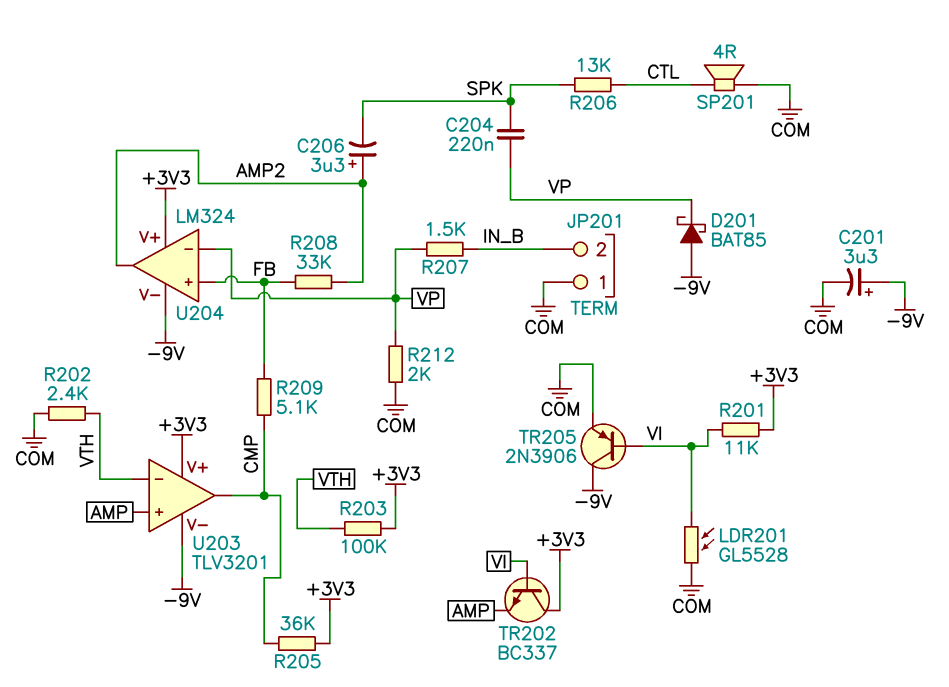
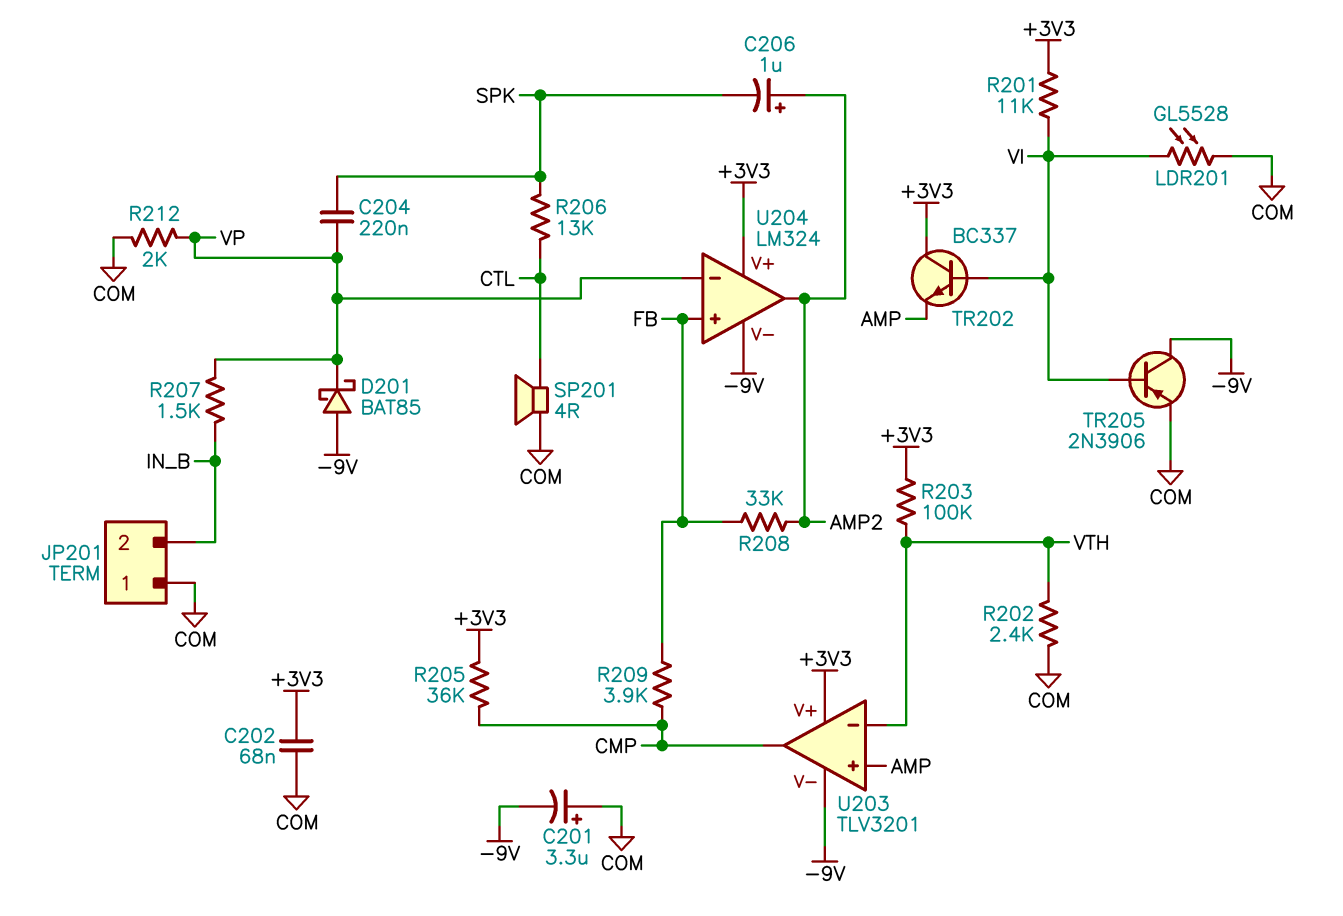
C201: 3.3uF (plus -9V, minus COM) -> 3.3uF (plus COM, minus -9V)
C202: none -> 68nF (+3V3, COM)
C206: 3.3uF (plus AMP2, minus SPK) -> 1uF (plus AMP2, minus SPK)
R209: 5.1k (CMP, FB) -> 3.9k (CMP, FB)

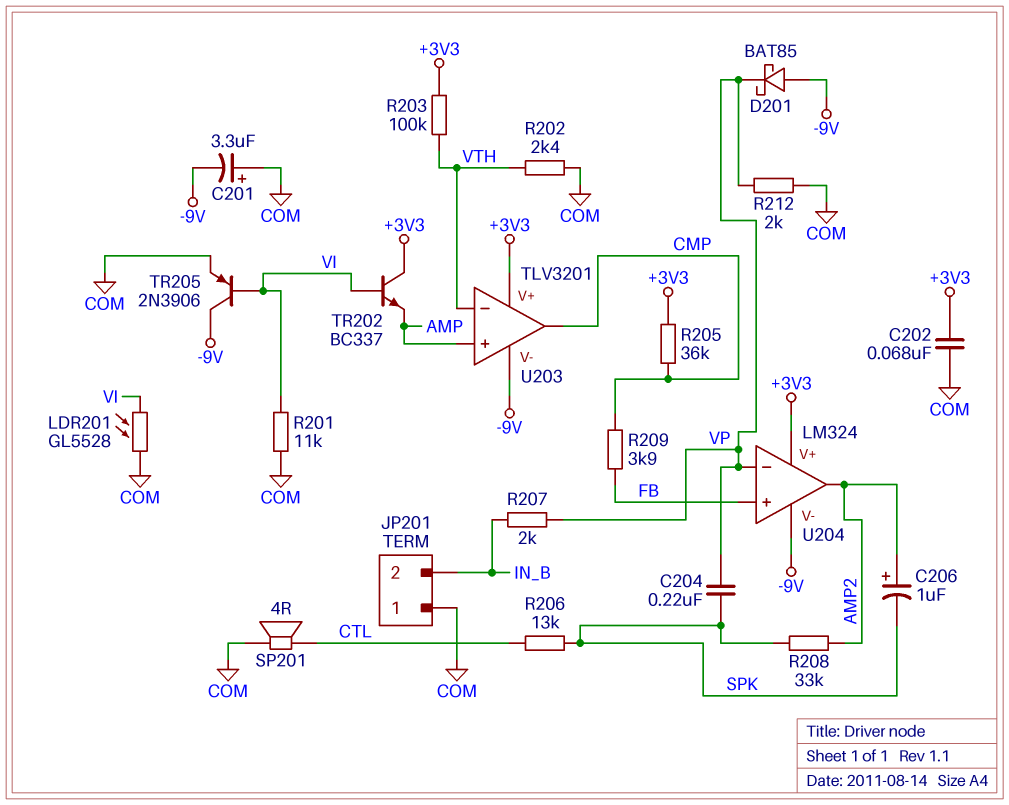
R201: 11k (+3V3, VI) -> 11k (COM, VI)
R207: 1.5k (IN_B, VP) -> 2k (IN_B, VP)
R208: 33k (AMP2, FB) -> 33k (AMP2, SPK)

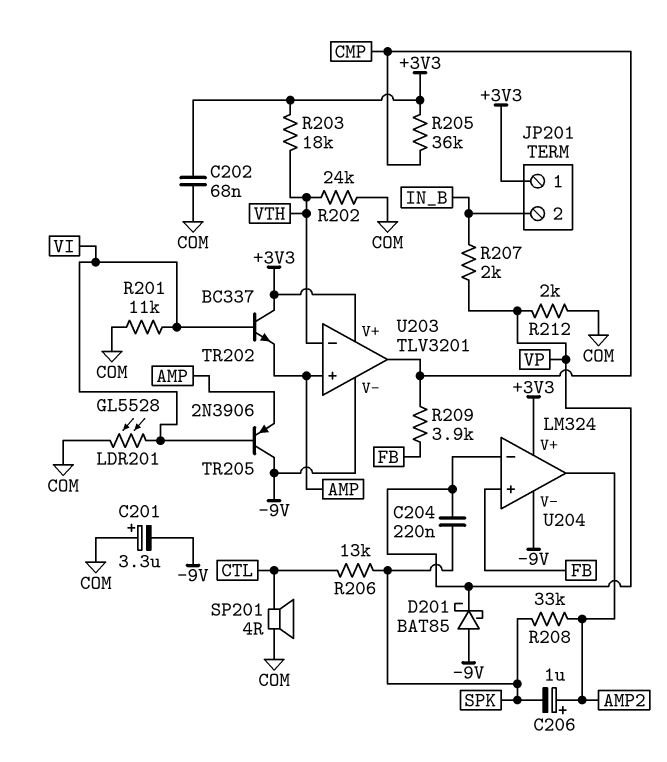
JP201 pin 1: COM -> +3V3
R202: 2.4k (COM, VTH) -> 24k (COM, VTH)
R203: 100k (+3V3, VTH) -> 18k (+3V3, VTH)
TR205: PNP 2N3906 (B VI, C -9V, E COM) -> PNP 2N3906 (B VI, C -9V, E AMP)

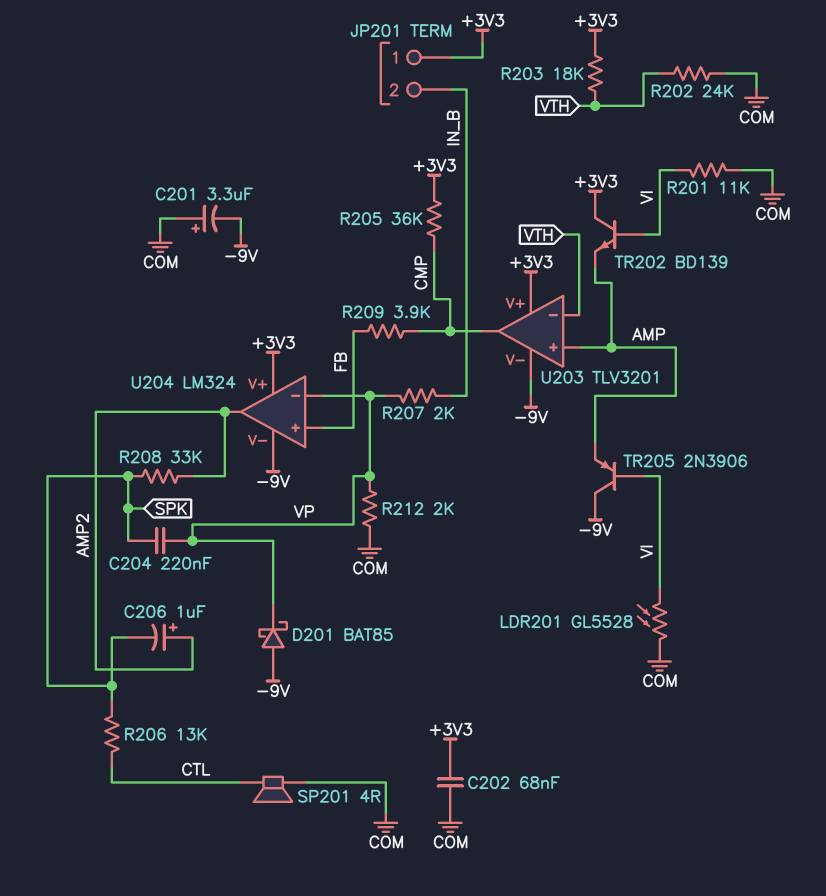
TR202: NPN BC337 (B VI, C +3V3, E AMP) -> NPN BD139 (B VI, C +3V3, E AMP)

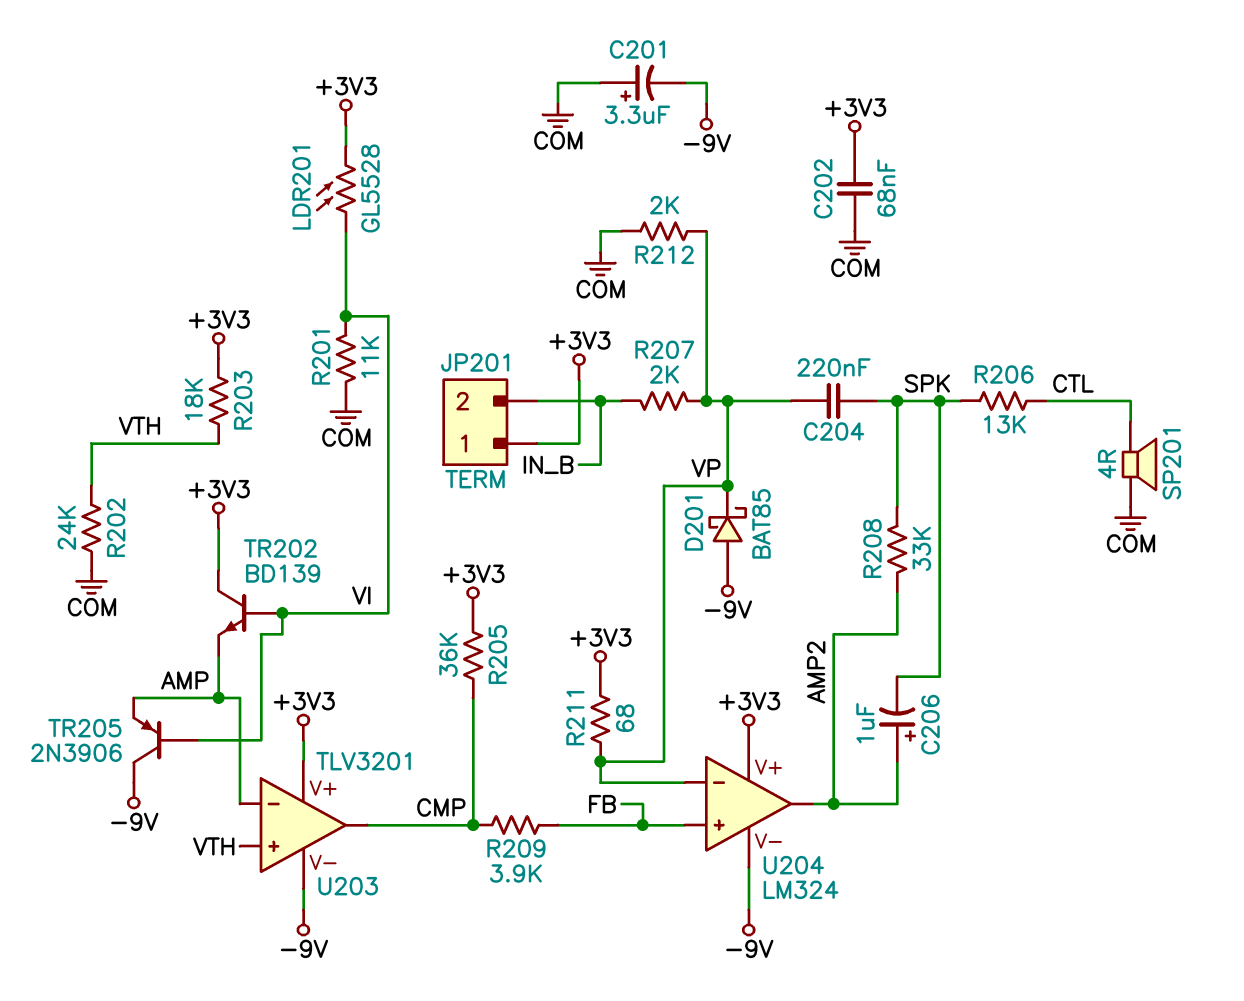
LDR201: GL5528 (COM, VI) -> GL5528 (+3V3, VI)
R211: none -> 68 (+3V3, VP)
U203 pin in+: AMP -> VTH
U203 pin in-: VTH -> AMP

